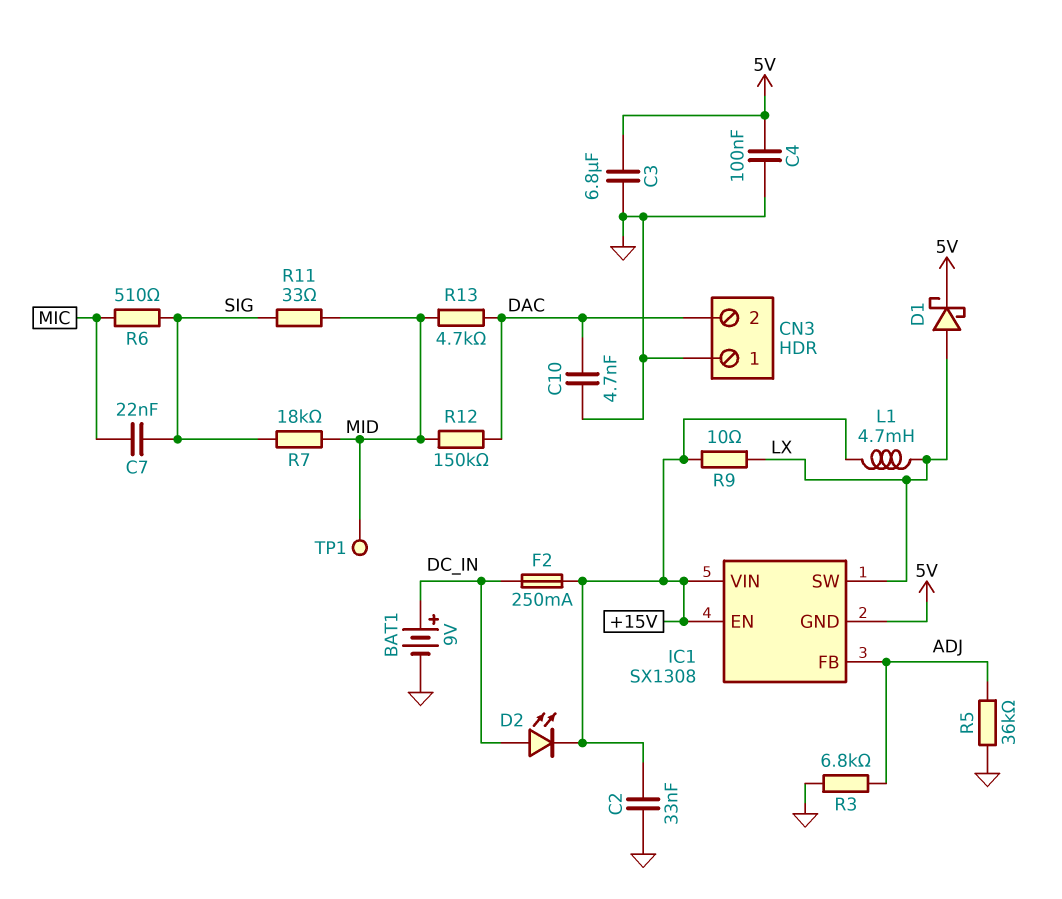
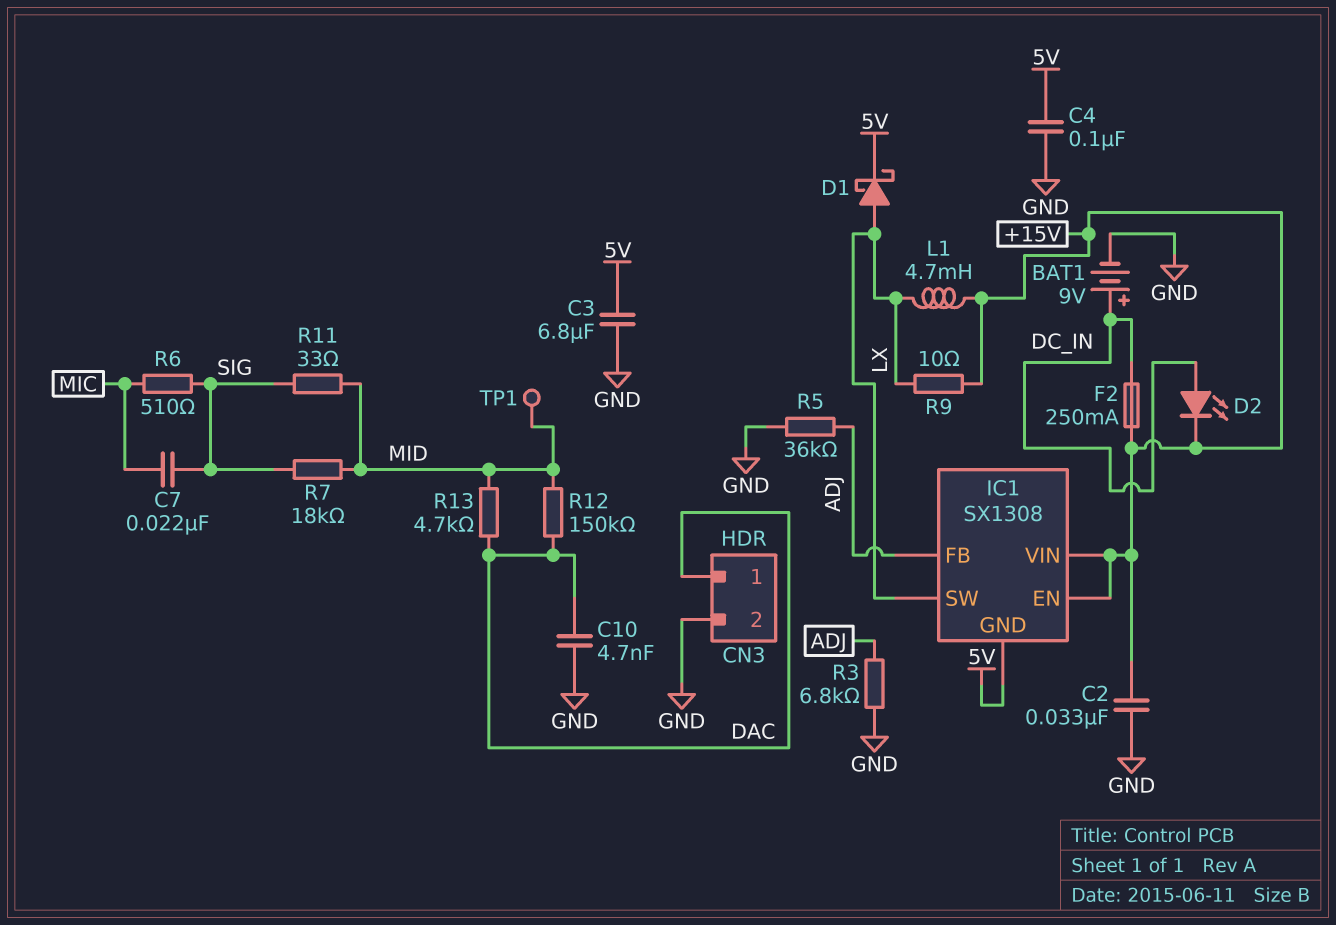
CN3 pin 1: GND -> DAC
CN3 pin 2: DAC -> GND

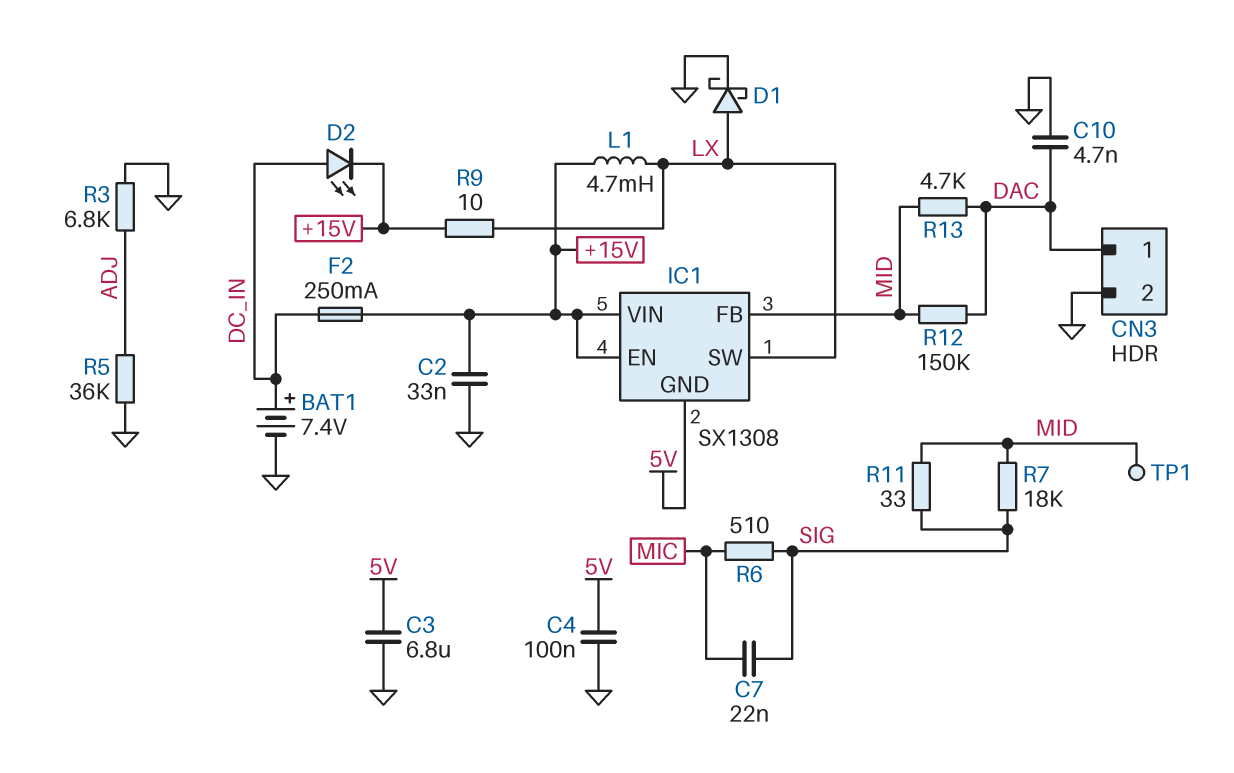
BAT1: 9V (plus DC_IN, minus GND) -> 7.4V (plus DC_IN, minus GND)
D1: schottky (A LX, K 5V) -> schottky (A LX, K GND)
IC1 pin FB: ADJ -> MID

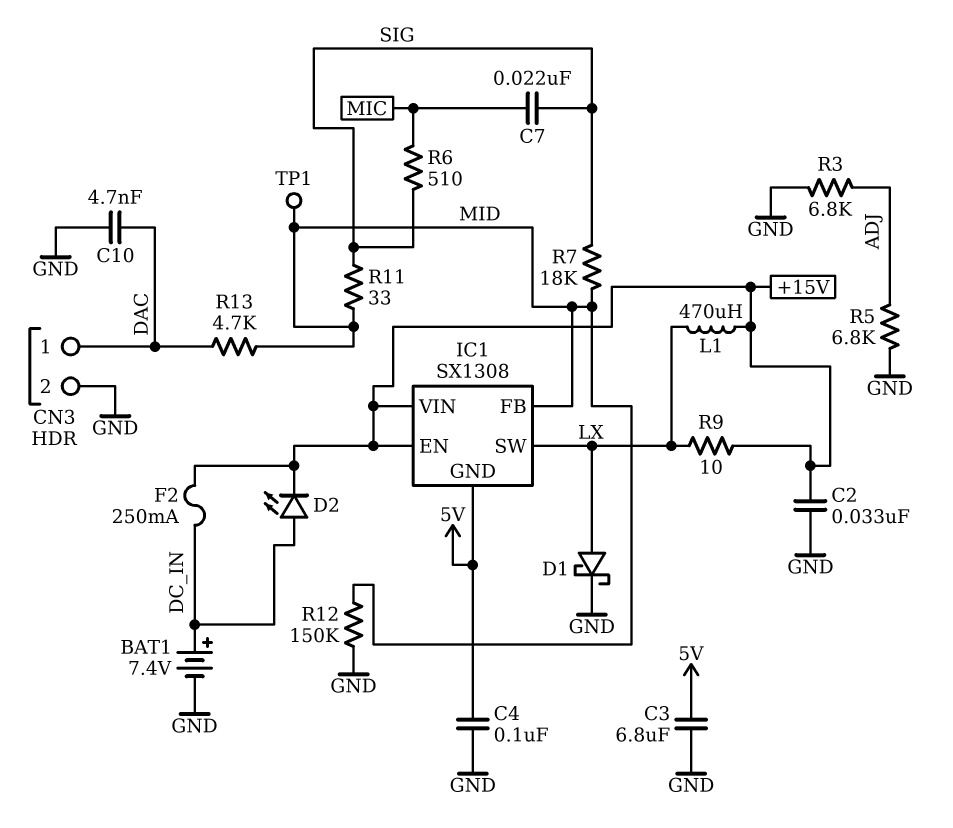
L1: 4.7mH (+15V, LX) -> 470uH (+15V, LX)
R5: 36k (ADJ, GND) -> 6.8k (ADJ, GND)
R12: 150k (DAC, MID) -> 150k (GND, MID)

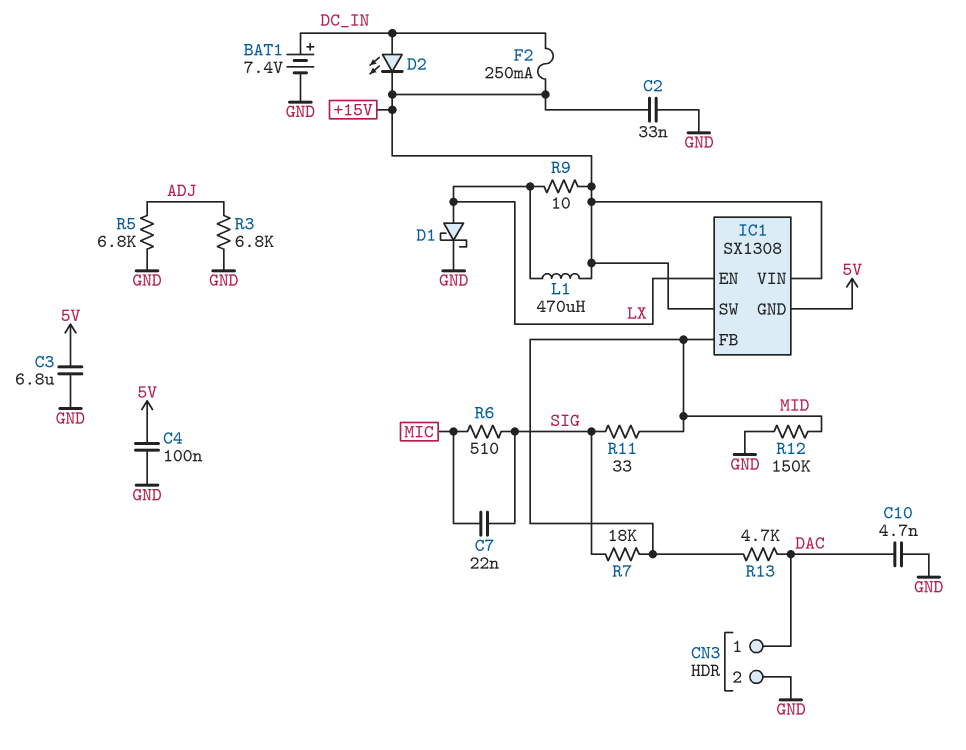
IC1 pin EN: +15V -> LX
IC1 pin SW: LX -> +15V
TP1: test point (MID) -> none

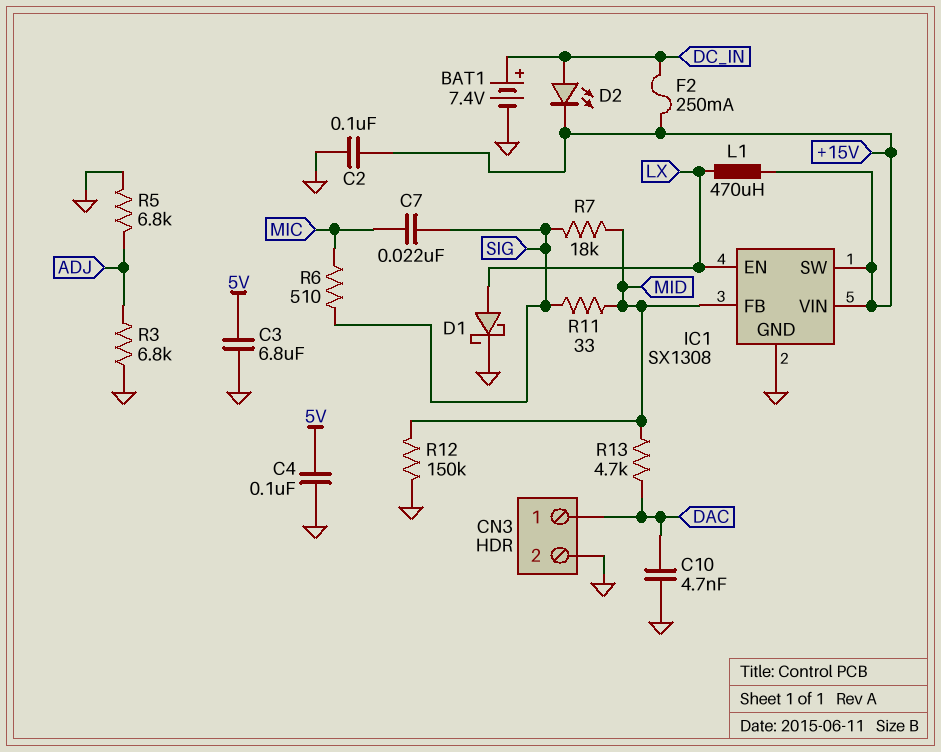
C2: 33nF (+15V, GND) -> 100nF (+15V, GND)
IC1 pin GND: 5V -> GND
R9: 10 (+15V, LX) -> none

